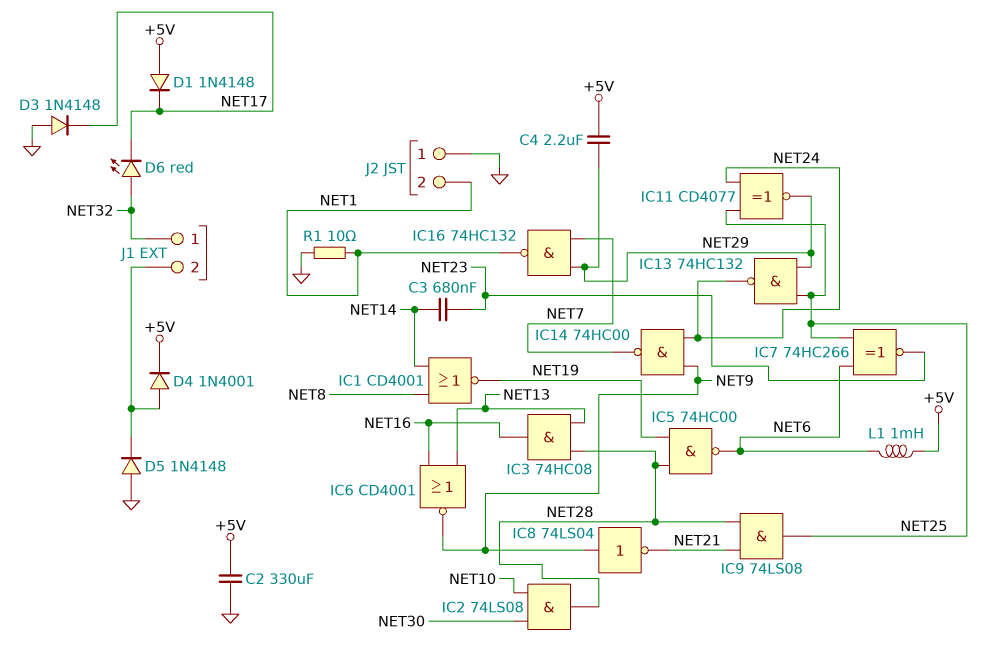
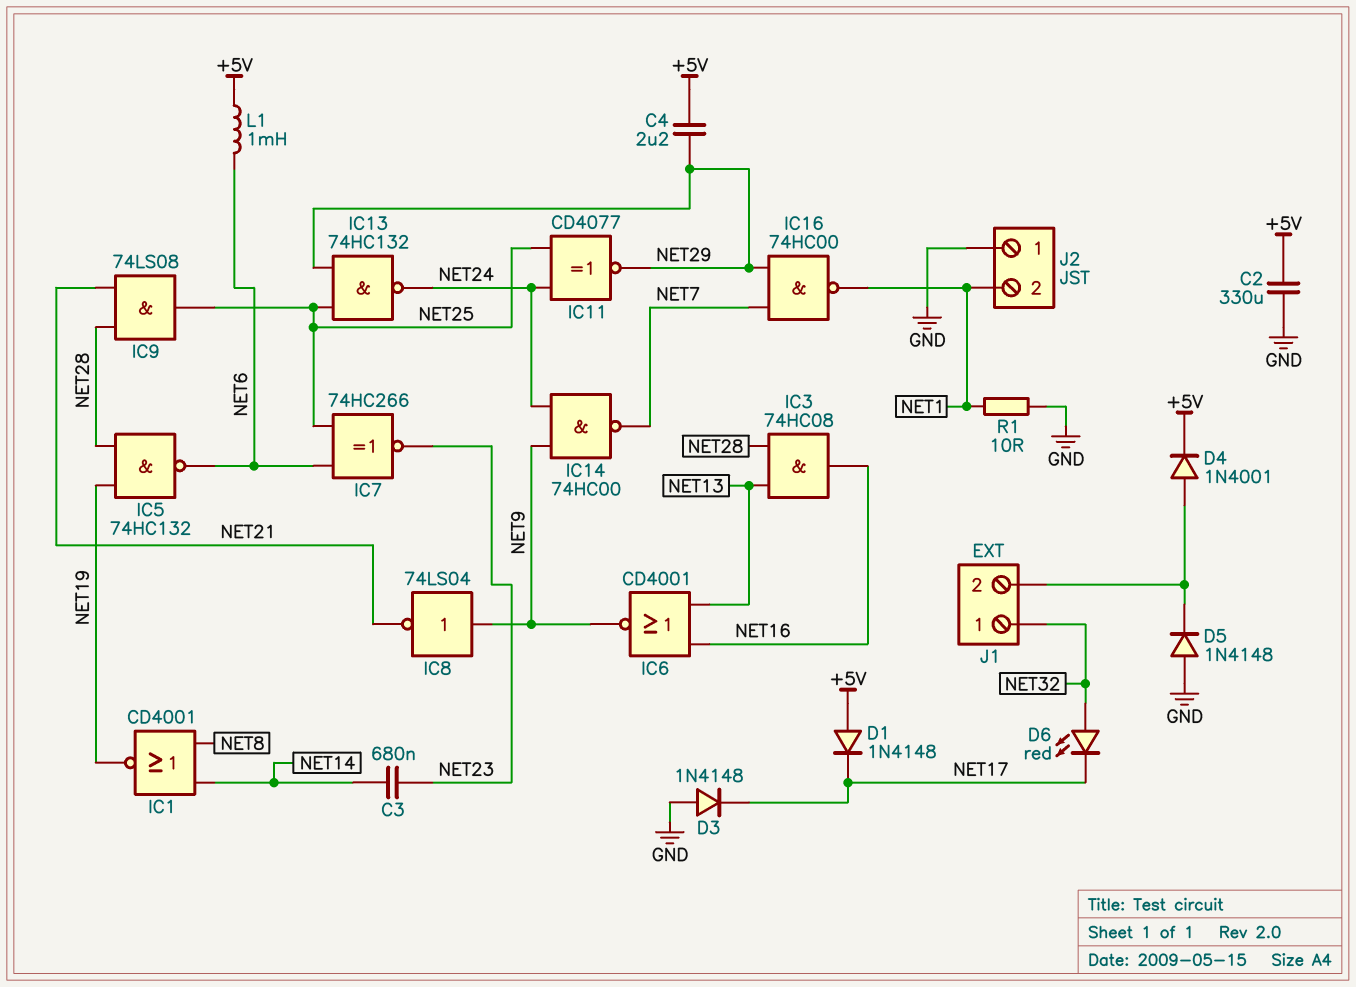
IC2: AND 74LS08 (in NET10, in NET30, out NET28) -> none
IC5: NAND 74HC00 (in NET19, in NET28, out NET6) -> NAND 74HC132 (in NET19, in NET28, out NET6)
IC16: NAND 74HC132 (in NET7, in NET29, out NET1) -> NAND 74HC00 (in NET7, in NET29, out NET1)

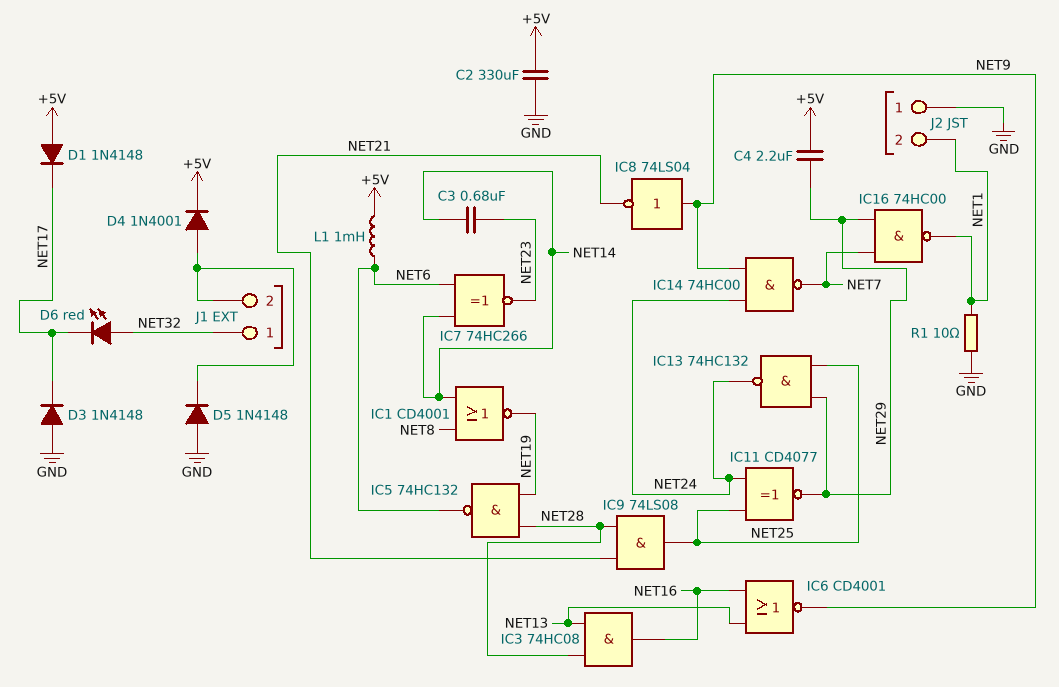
IC7: XNOR 74HC266 (in NET6, in NET25, out NET23) -> XNOR 74HC266 (in NET6, in NET14, out NET23)

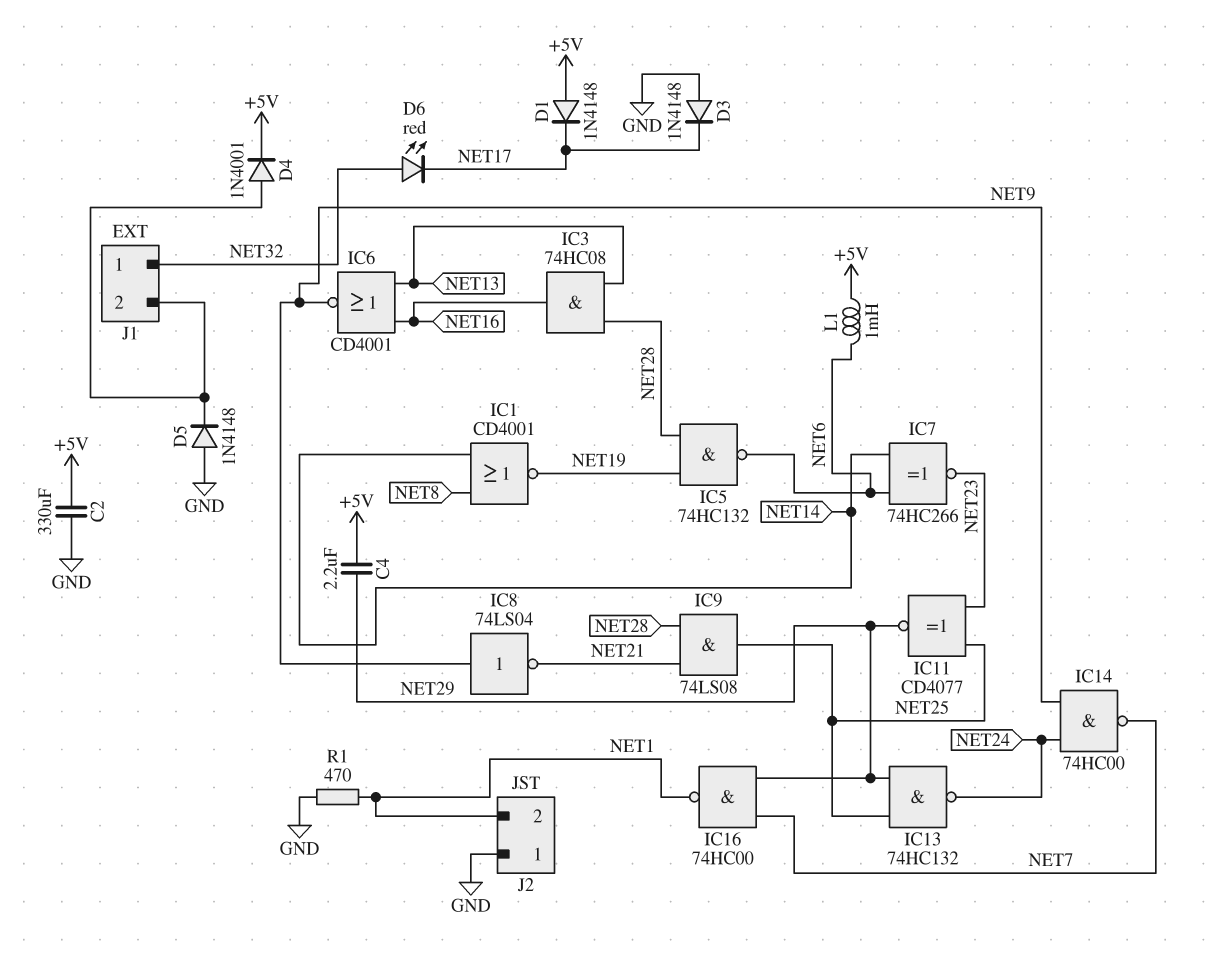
C3: 680nF (NET14, NET23) -> none
IC11: XNOR CD4077 (in NET24, in NET25, out NET29) -> XNOR CD4077 (in NET23, in NET25, out NET29)
R1: 10 (GND, NET1) -> 470 (GND, NET1)

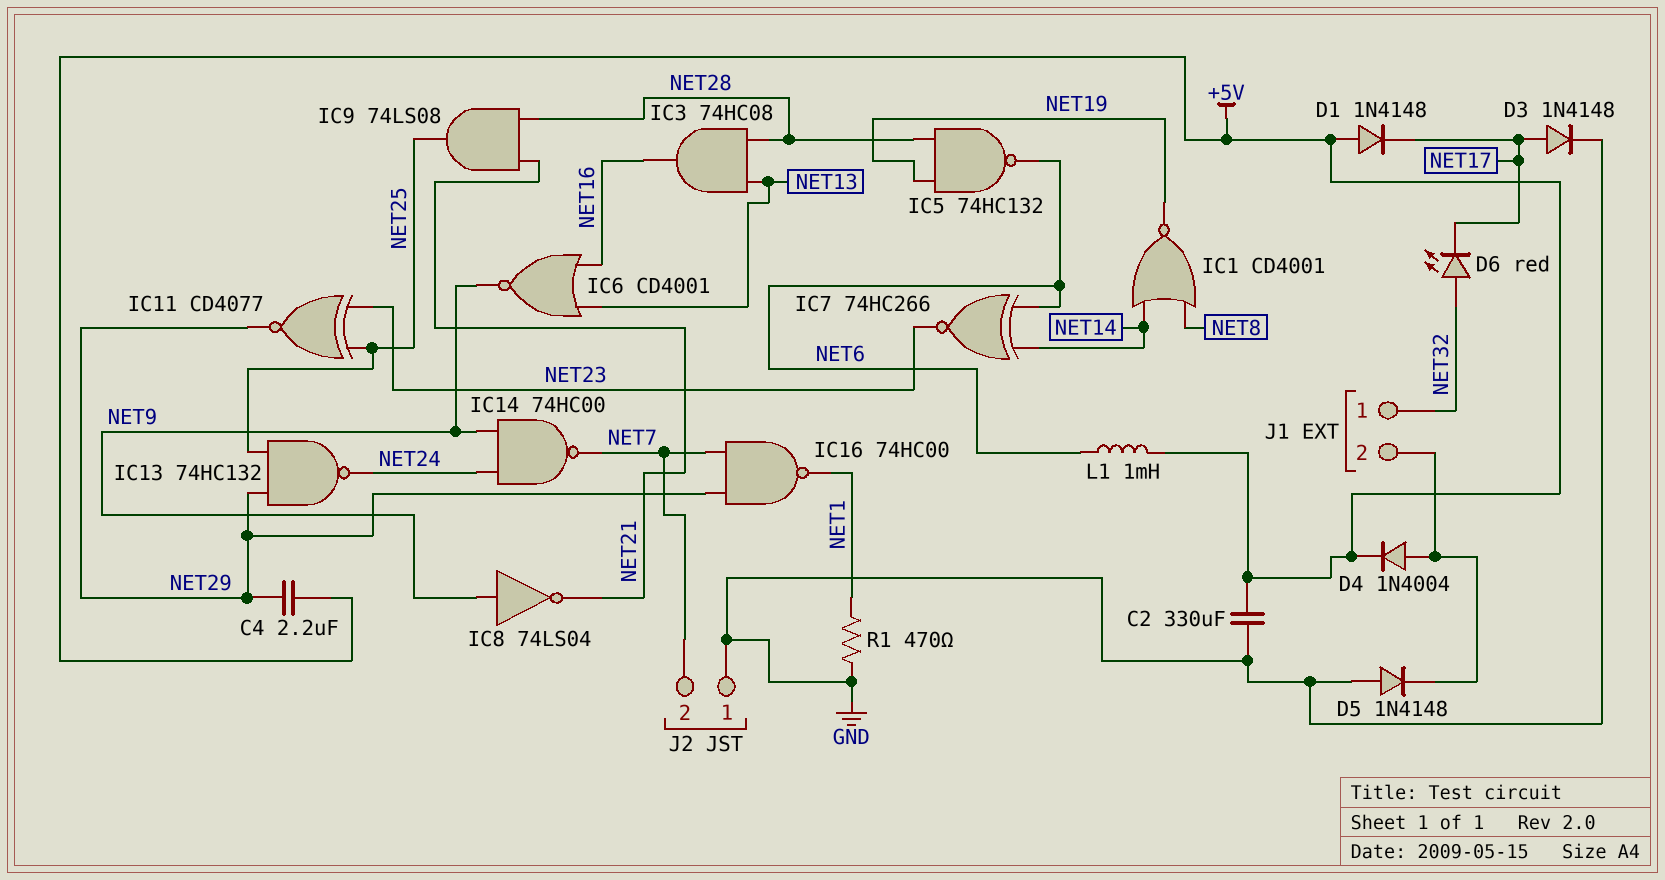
D3: diode 1N4148 (A GND, K NET17) -> diode 1N4148 (A NET17, K GND)
D4: diode 1N4001 (A J1/2, K +5V) -> diode 1N4004 (A J1/2, K +5V)
J2 pin 2: NET1 -> NET7

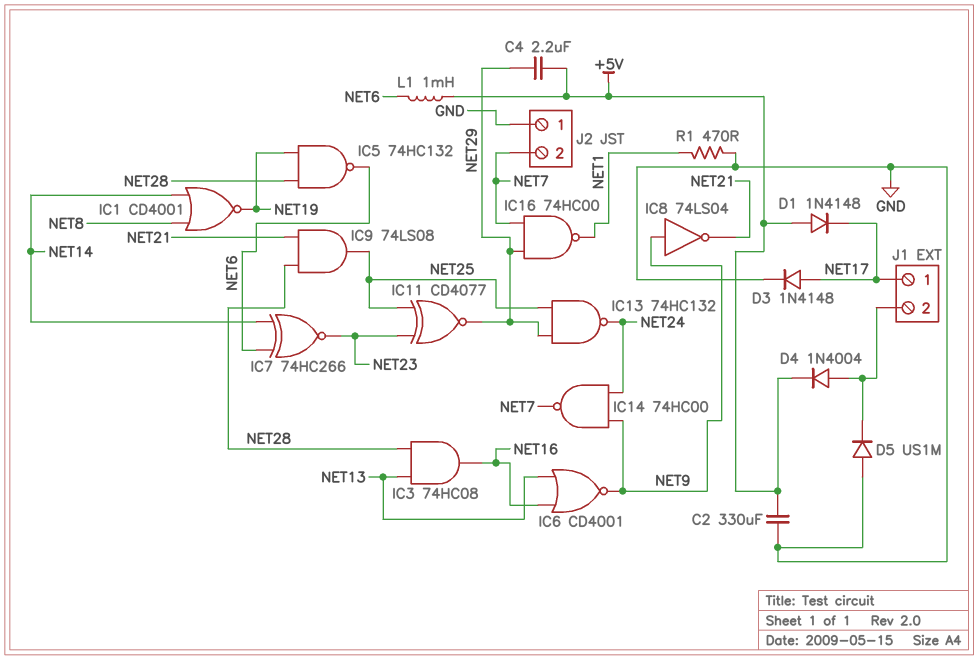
D5: diode 1N4148 (A GND, K J1/2) -> diode US1M (A GND, K J1/2)
D6: LED red (A NET32, K NET17) -> none
J1 pin 1: NET32 -> NET17

